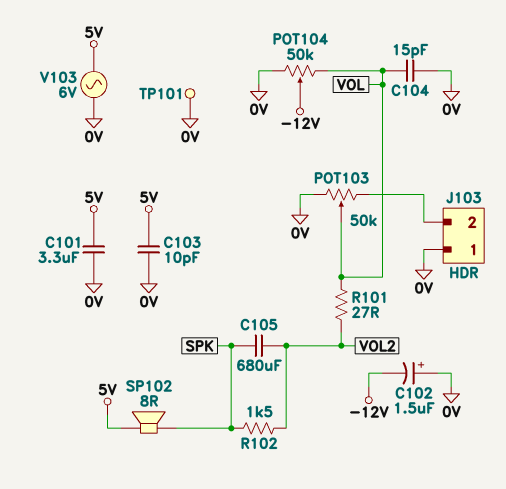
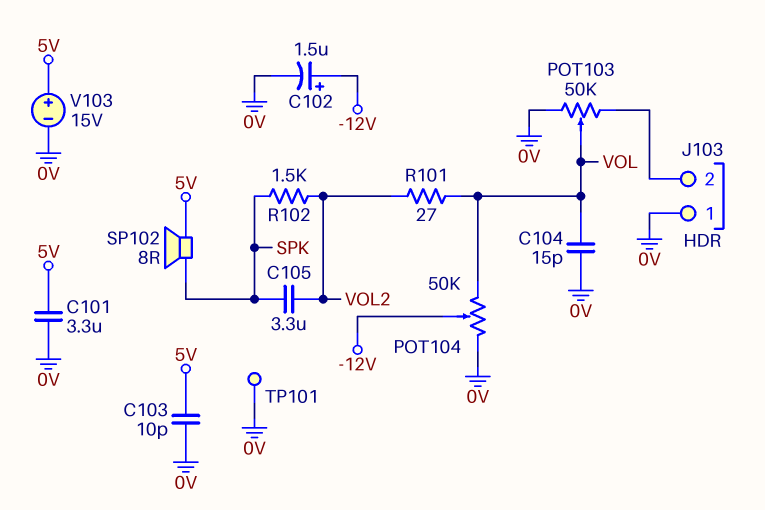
C102: 1.5uF (plus 0V, minus -12V) -> 1.5uF (plus -12V, minus 0V)
C105: 680uF (SPK, VOL2) -> 3.3uF (SPK, VOL2)
V103: AC 6V (0V, 5V) -> 15V (plus 5V, minus 0V)

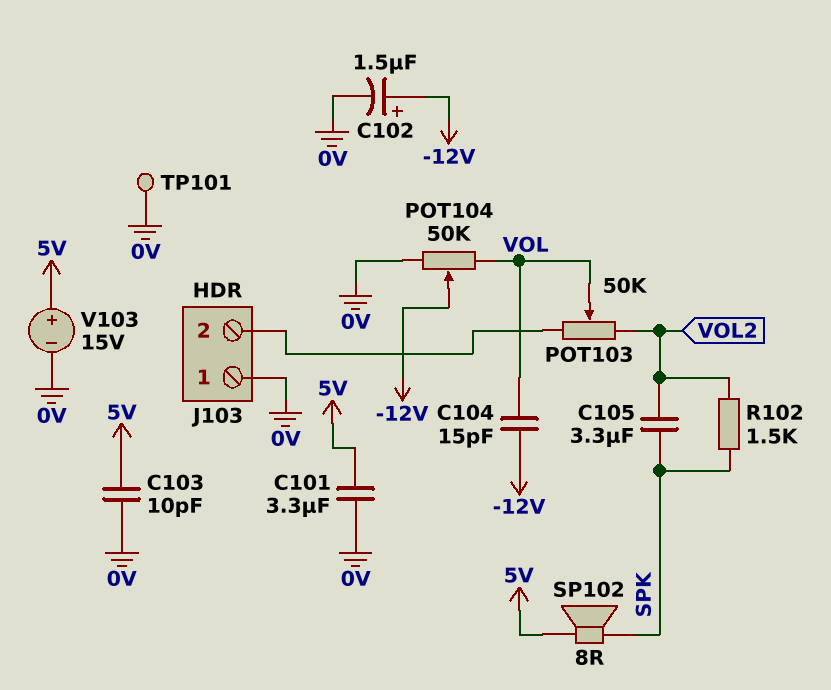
C104: 15pF (0V, VOL) -> 15pF (-12V, VOL)
POT103: 50k (0V, J103/2, wiper VOL) -> 50k (J103/2, VOL2, wiper VOL)
R101: 27 (VOL, VOL2) -> none

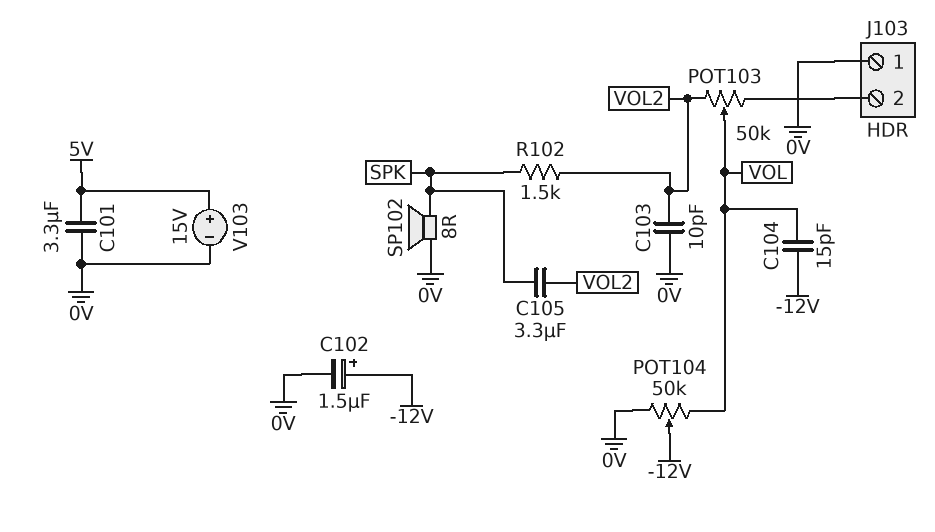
C103: 10pF (0V, 5V) -> 10pF (0V, VOL2)
SP102: speaker 8R (5V, SPK) -> speaker 8R (0V, SPK)
TP101: test point (0V) -> none

